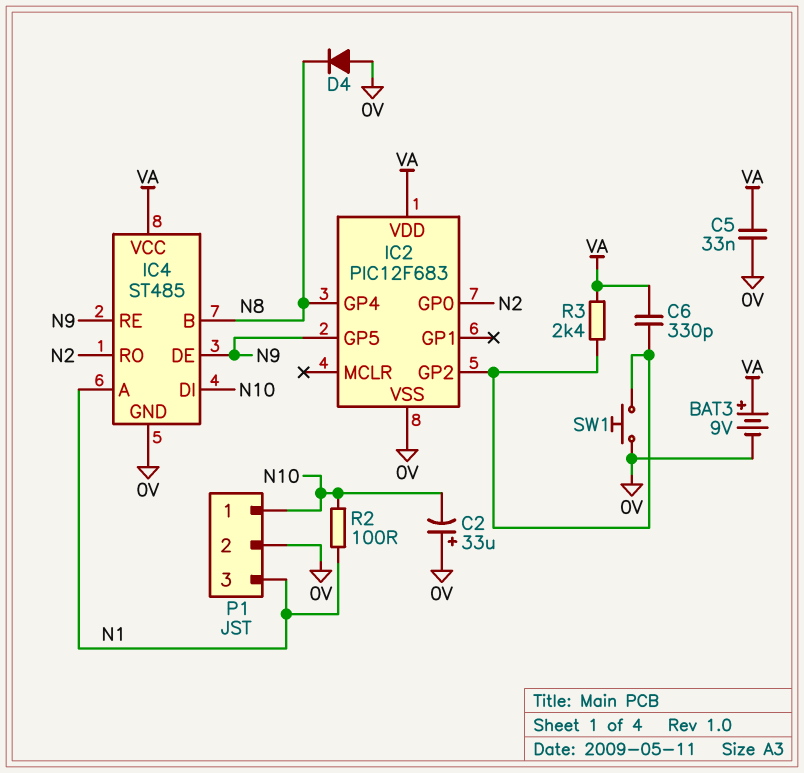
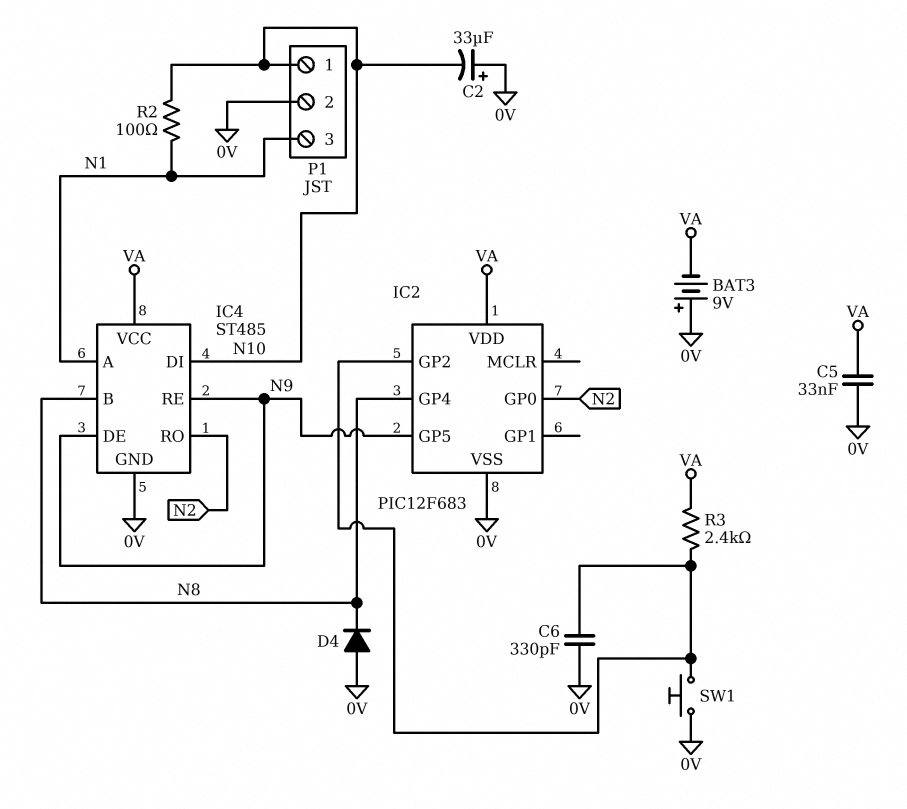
BAT3: 9V (plus VA, minus 0V) -> 9V (plus 0V, minus VA)
C6: 330pF (IC2/GP2, VA) -> 330pF (0V, IC2/GP2)

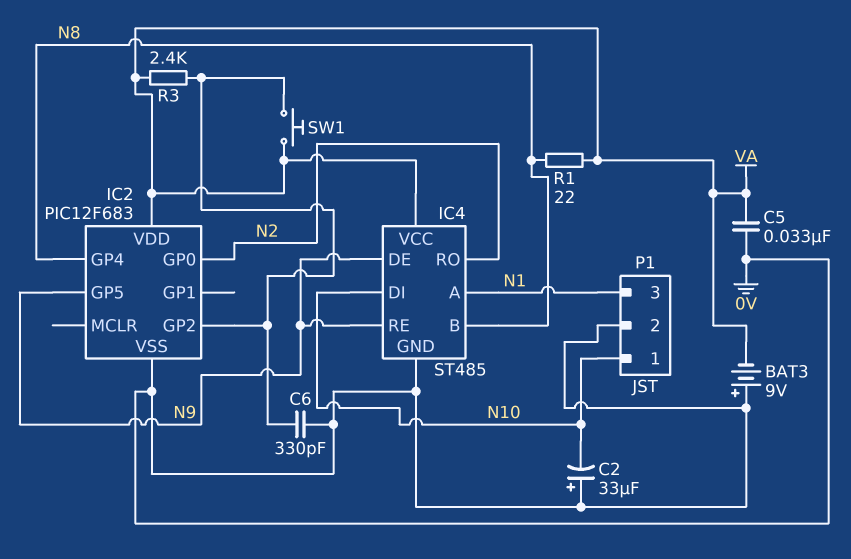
D4: diode (A 0V, K N8) -> none
R1: none -> 22 (N8, VA)
R2: 100 (N1, N10) -> none
SW1: button (0V, IC2/GP2) -> button (IC2/GP2, VA)

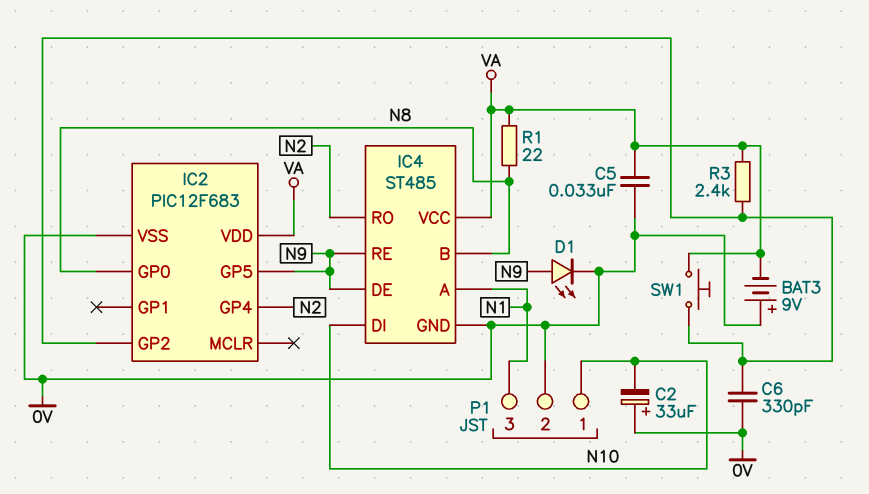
D1: none -> LED (A N9, K 0V)
IC2 pin GP0: N2 -> N8
IC2 pin GP4: N8 -> N2

